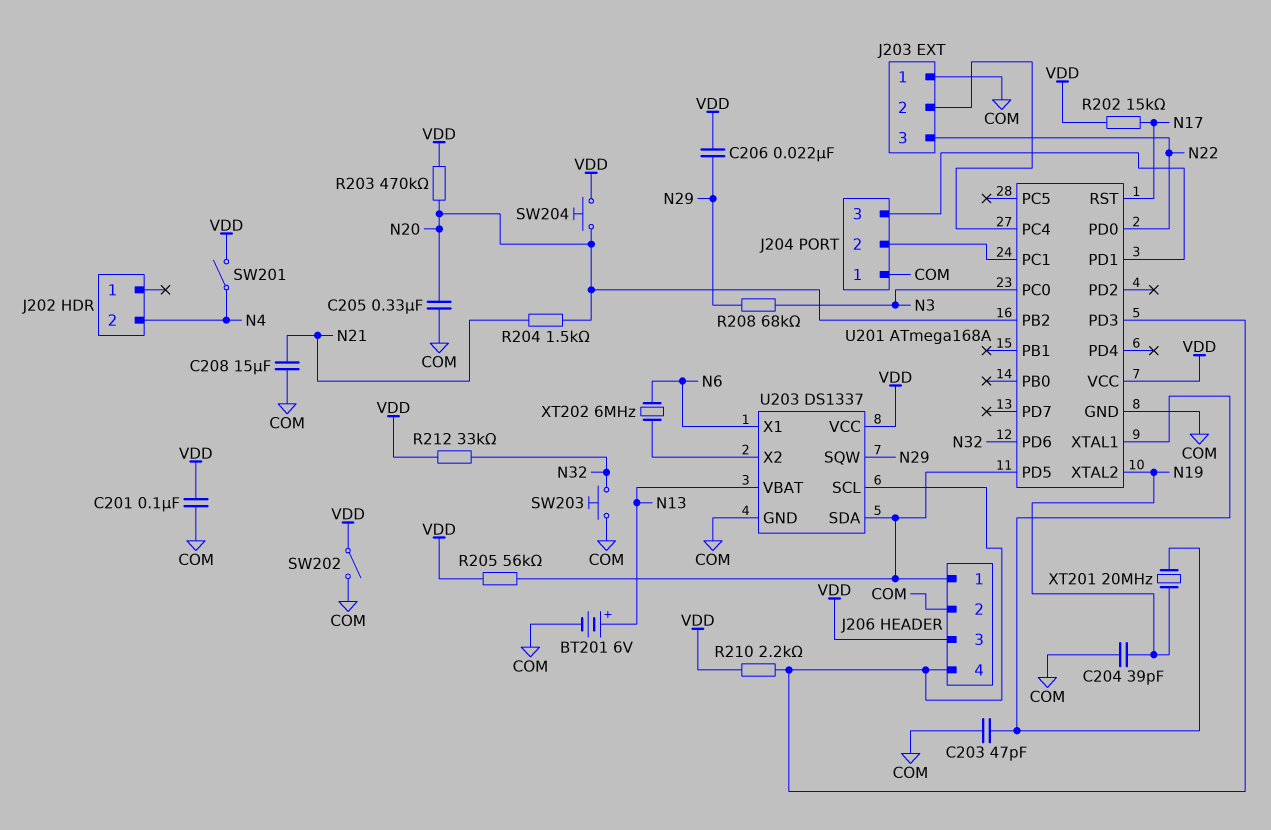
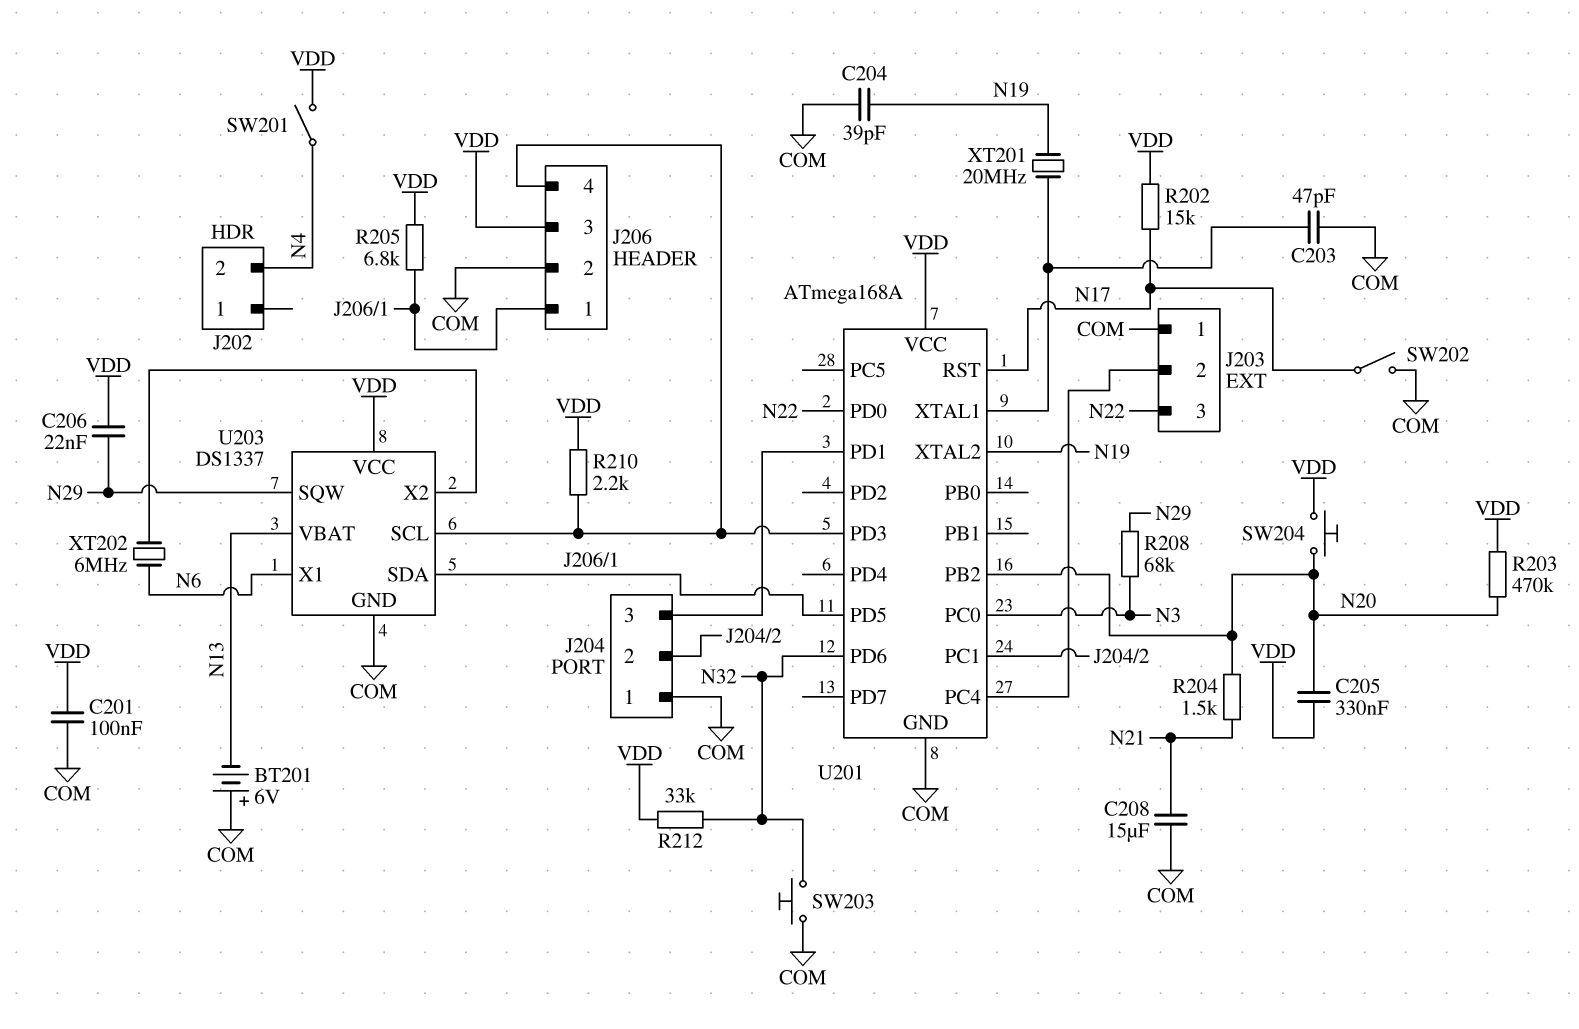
BT201: 6V (plus N13, minus COM) -> 6V (plus COM, minus N13)
C205: 330nF (COM, N20) -> 330nF (N20, VDD)
R205: 56k (J206/1, VDD) -> 6.8k (J206/1, VDD)
SW202: switch (COM, VDD) -> switch (COM, N17)

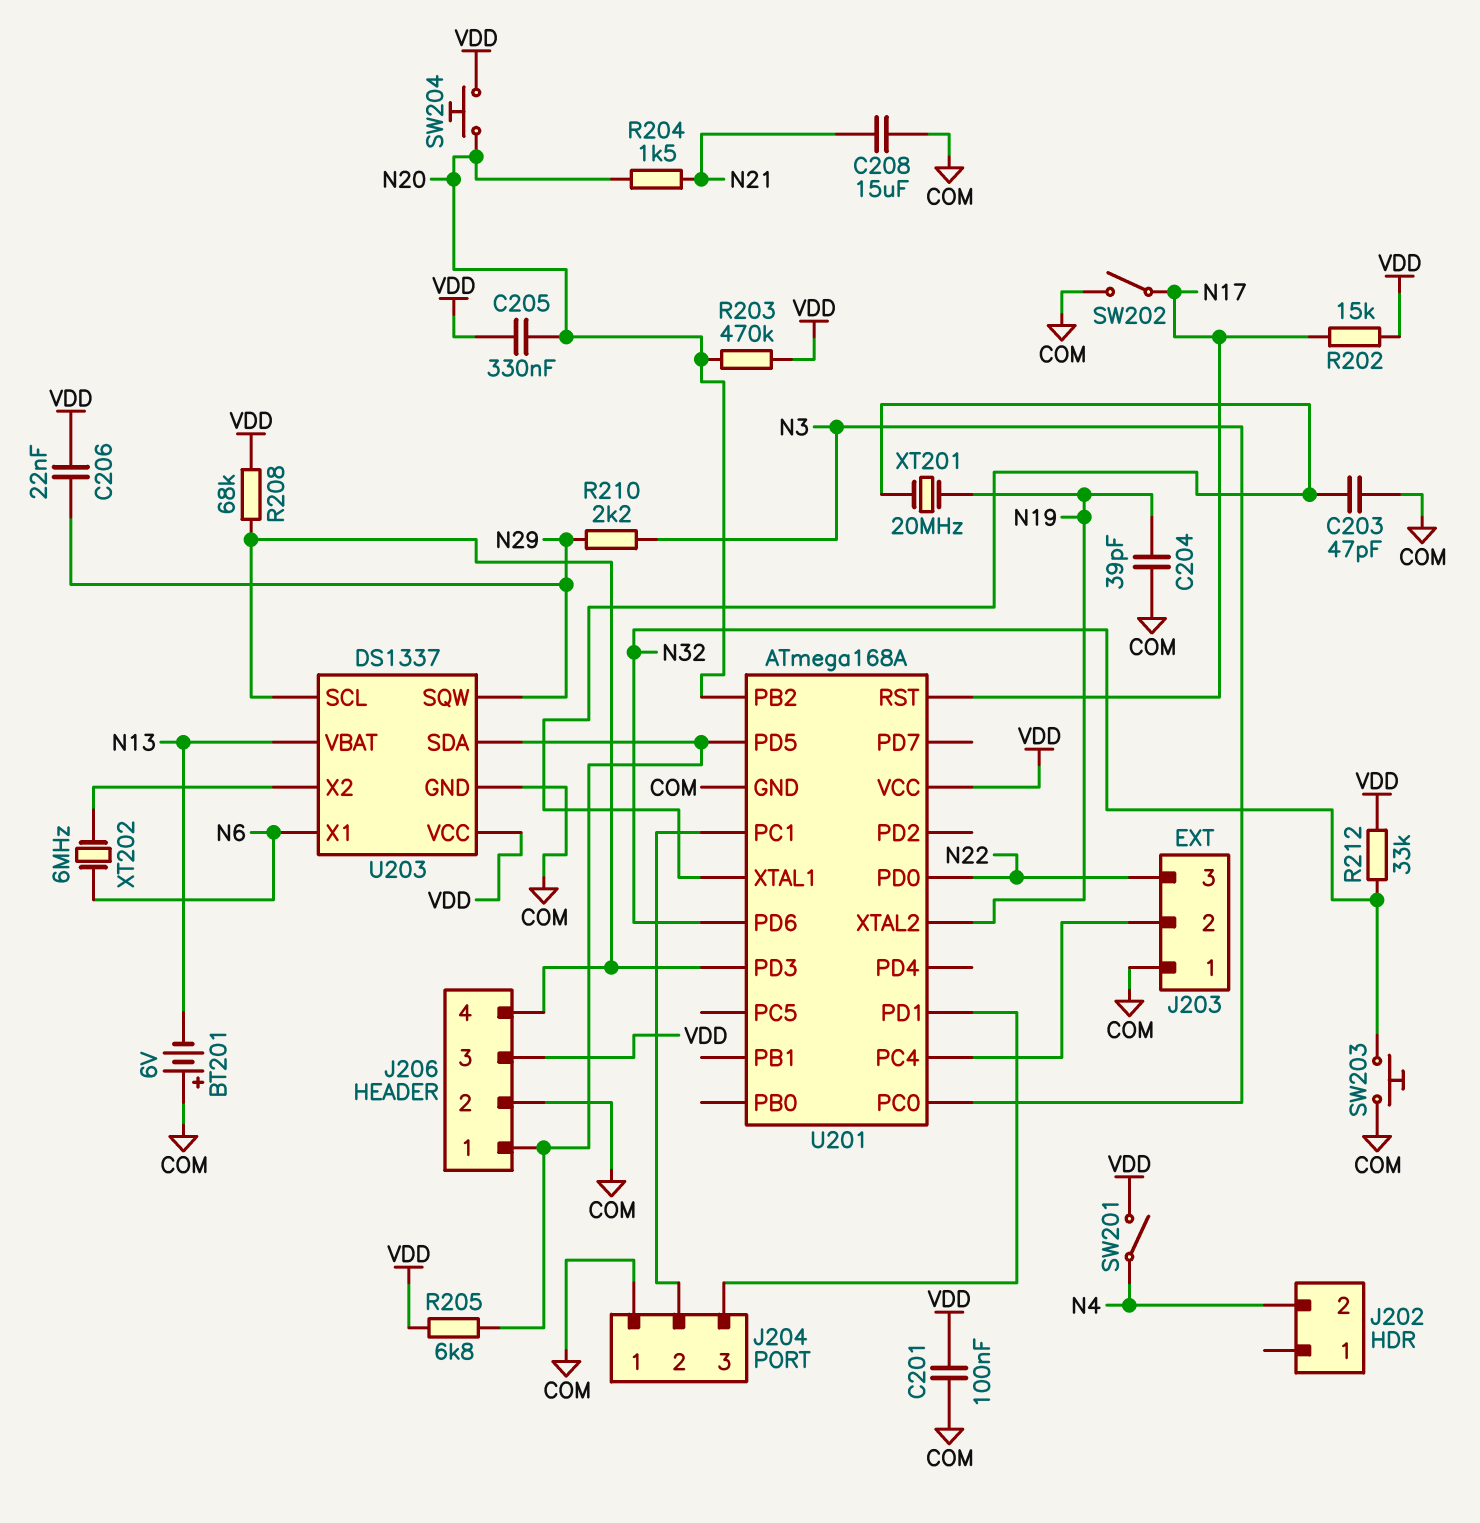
R208: 68k (N3, N29) -> 68k (J206/4, VDD)
R210: 2.2k (J206/4, VDD) -> 2.2k (N3, N29)

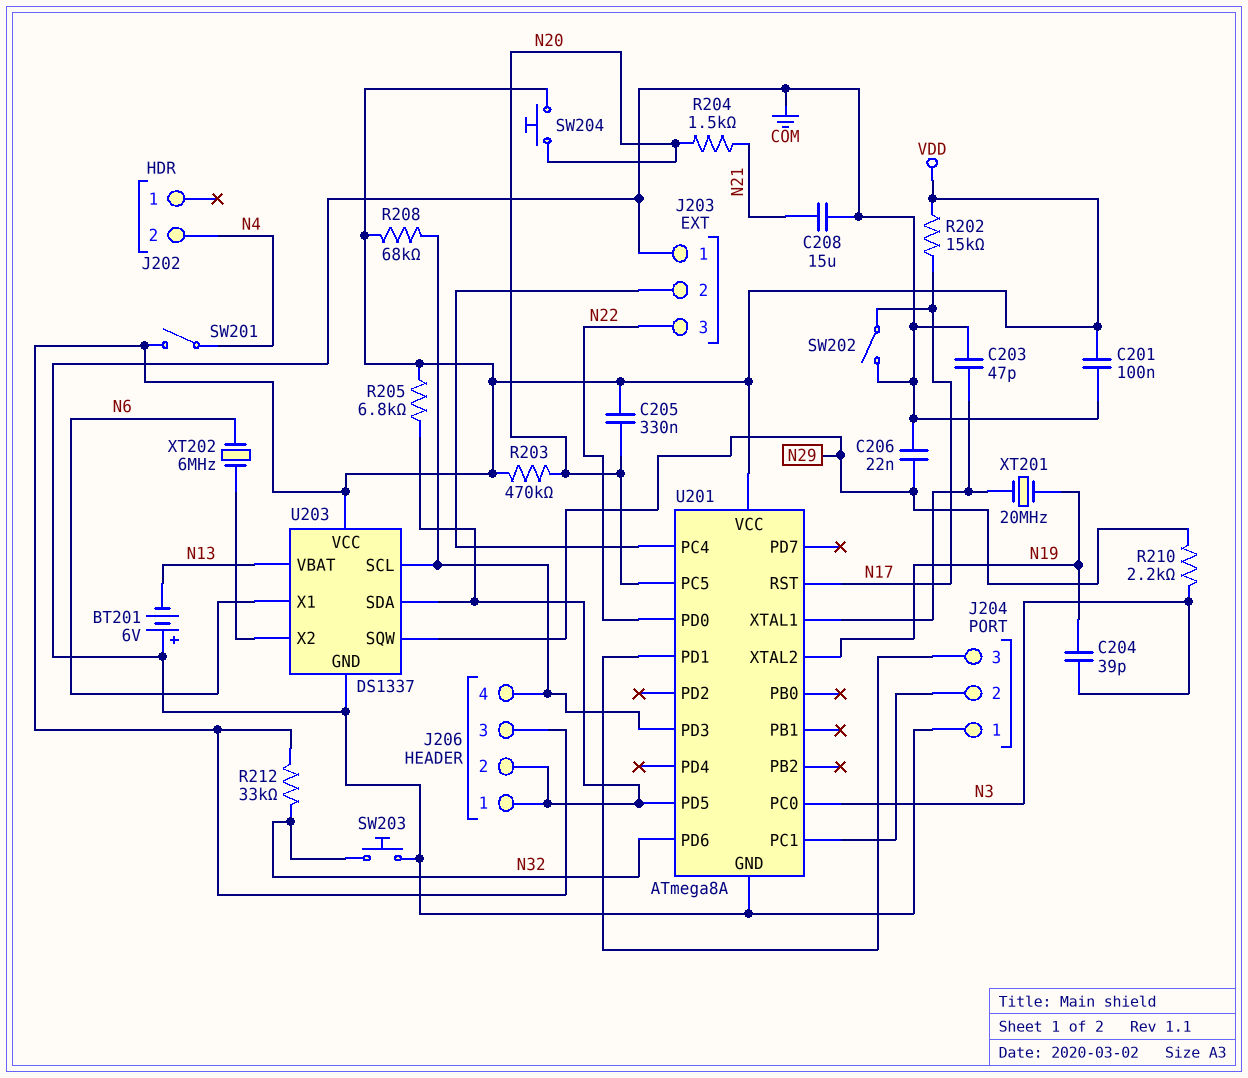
C204: 39pF (COM, N19) -> 39pF (N3, N19)
C206: 22nF (N29, VDD) -> 22nF (COM, N29)
J206 pin 2: COM -> J206/1
U201: ATmega168A -> ATmega8A
U201 pin PB2: N20 -> none
U201 pin PC5: none -> N20

